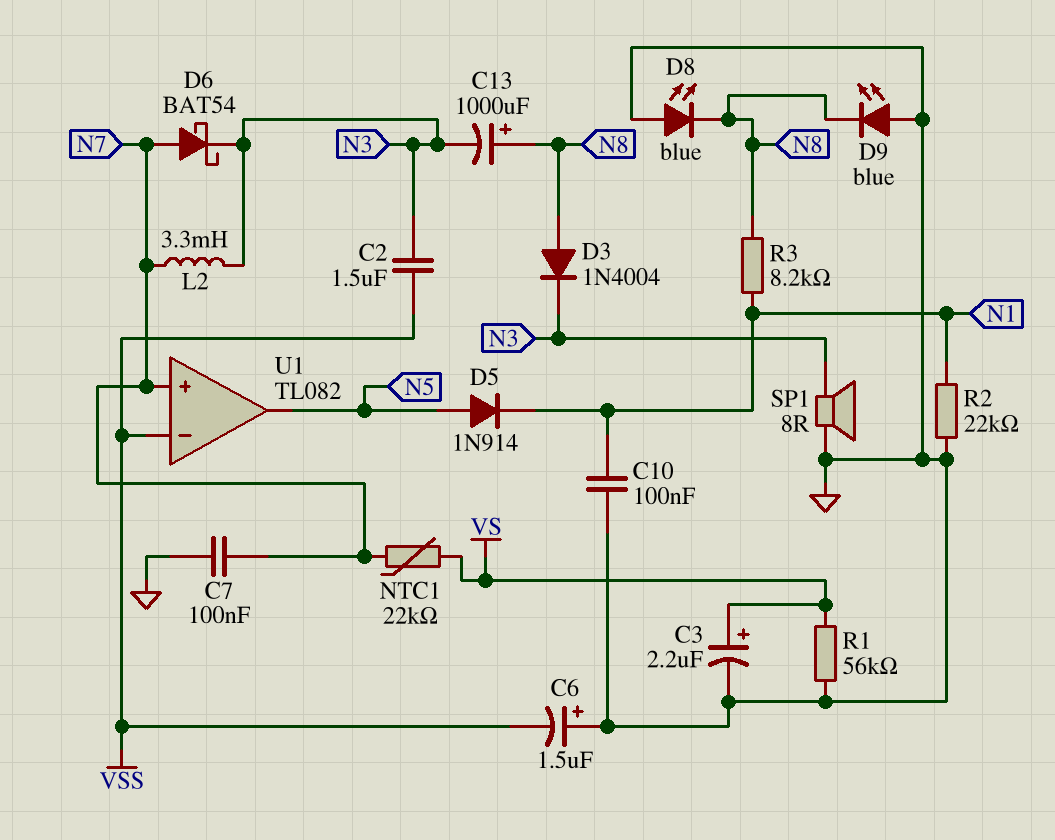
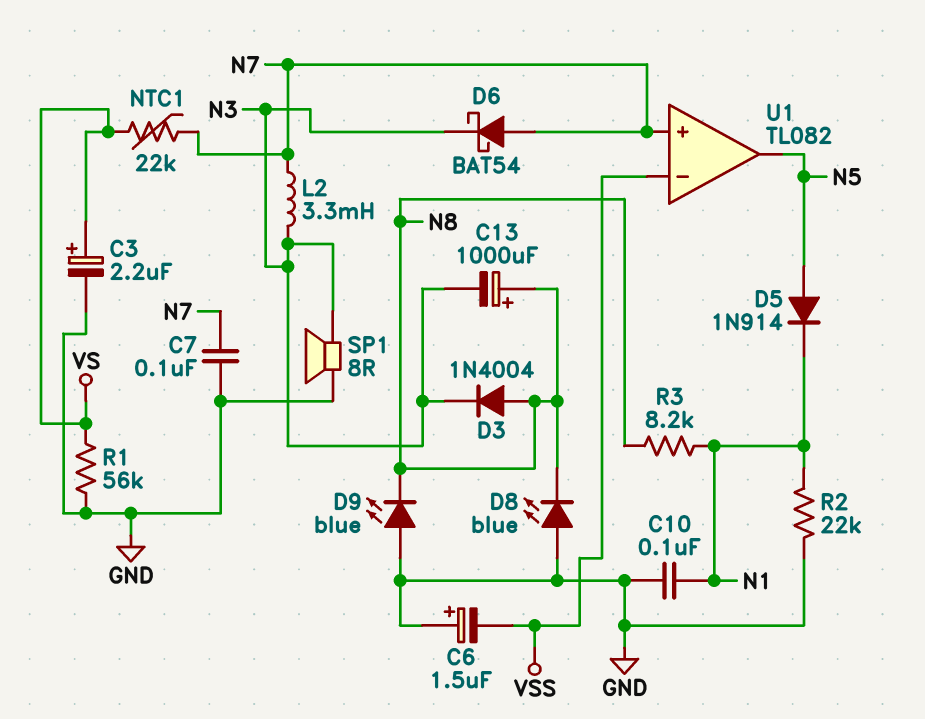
C2: 1.5uF (N3, VSS) -> none

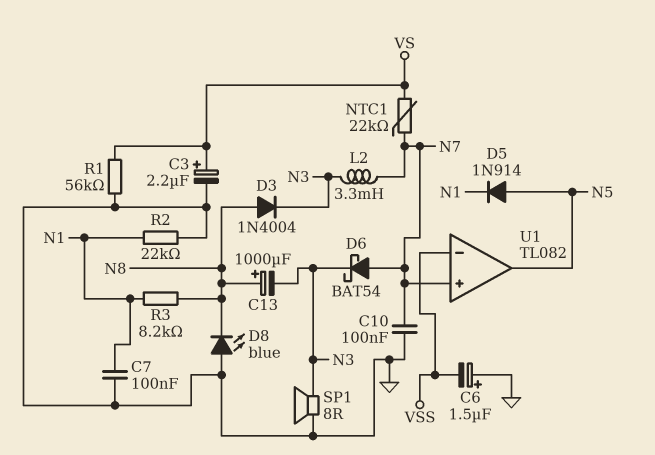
C7: 100nF (GND, N7) -> 100nF (GND, N1)
C10: 100nF (GND, N1) -> 100nF (GND, N7)
D9: LED blue (A GND, K N8) -> none

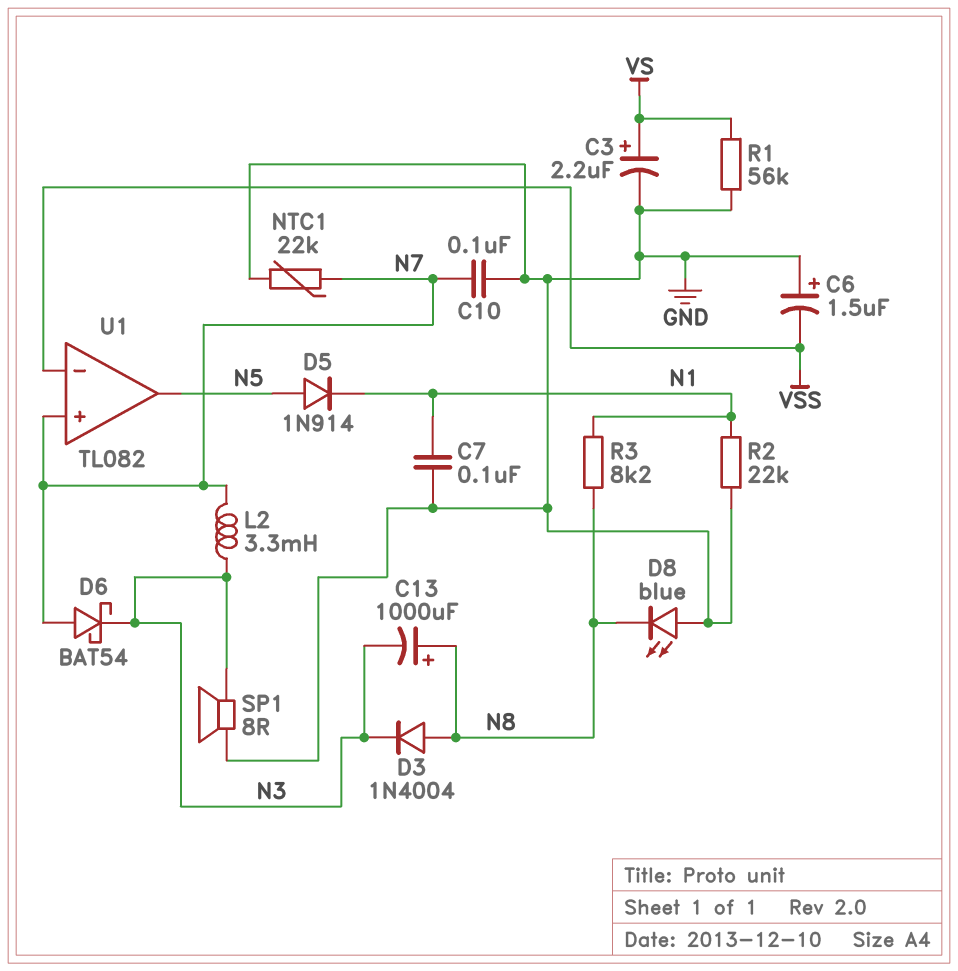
NTC1: 22k (N7, VS) -> 22k (GND, N7)

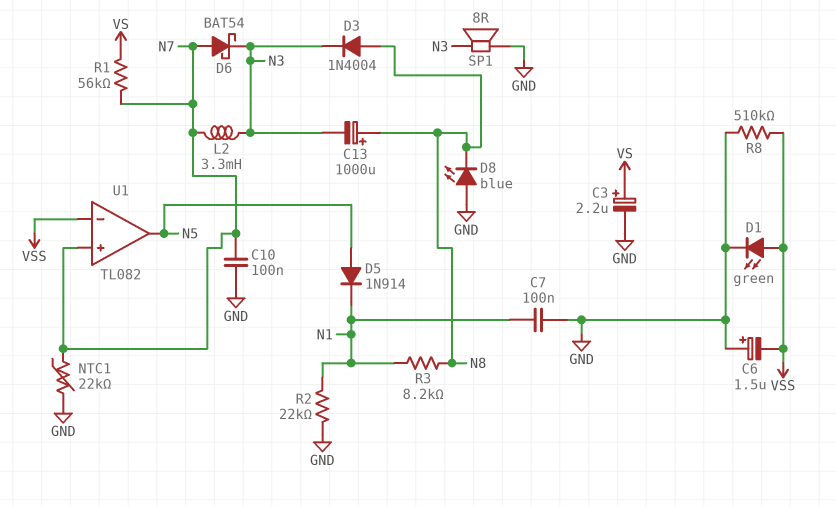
D1: none -> LED green (A VSS, K GND)
R1: 56k (GND, VS) -> 56k (N7, VS)
R8: none -> 510k (GND, VSS)

